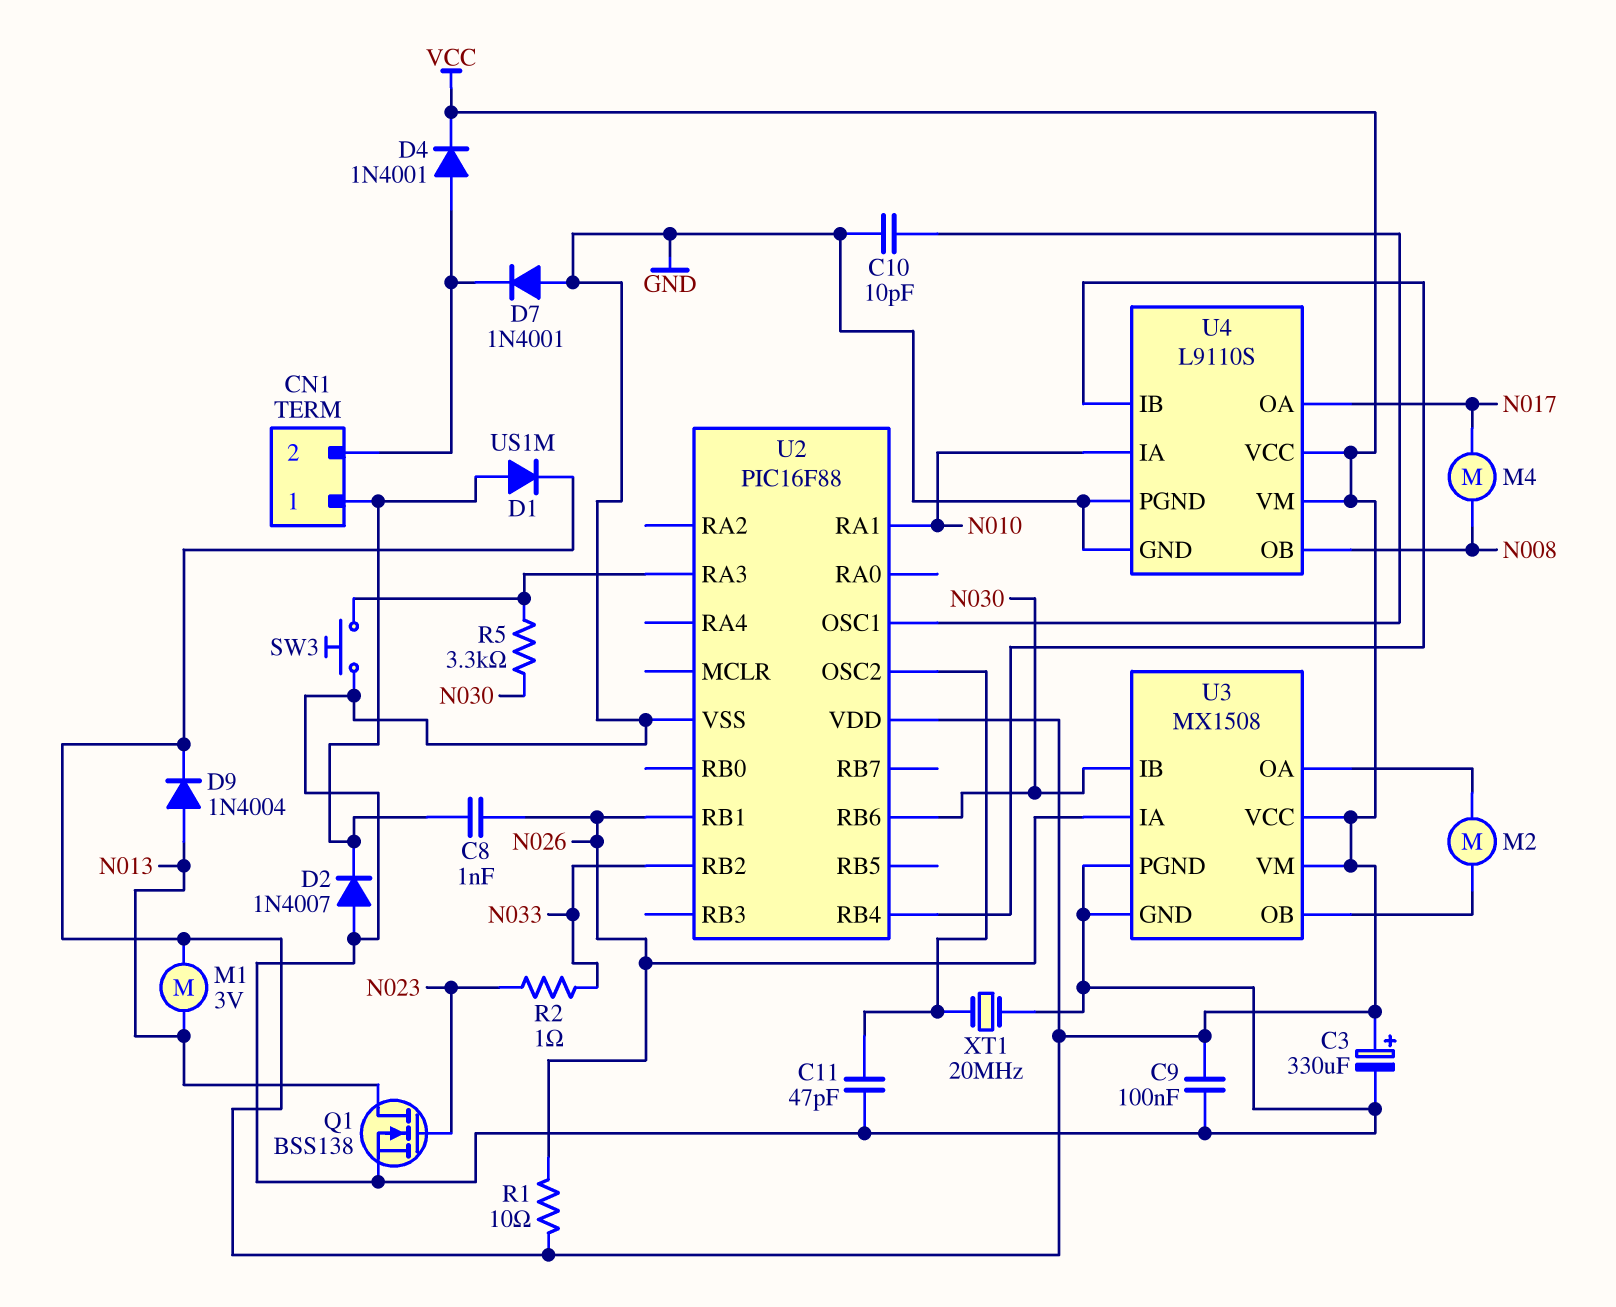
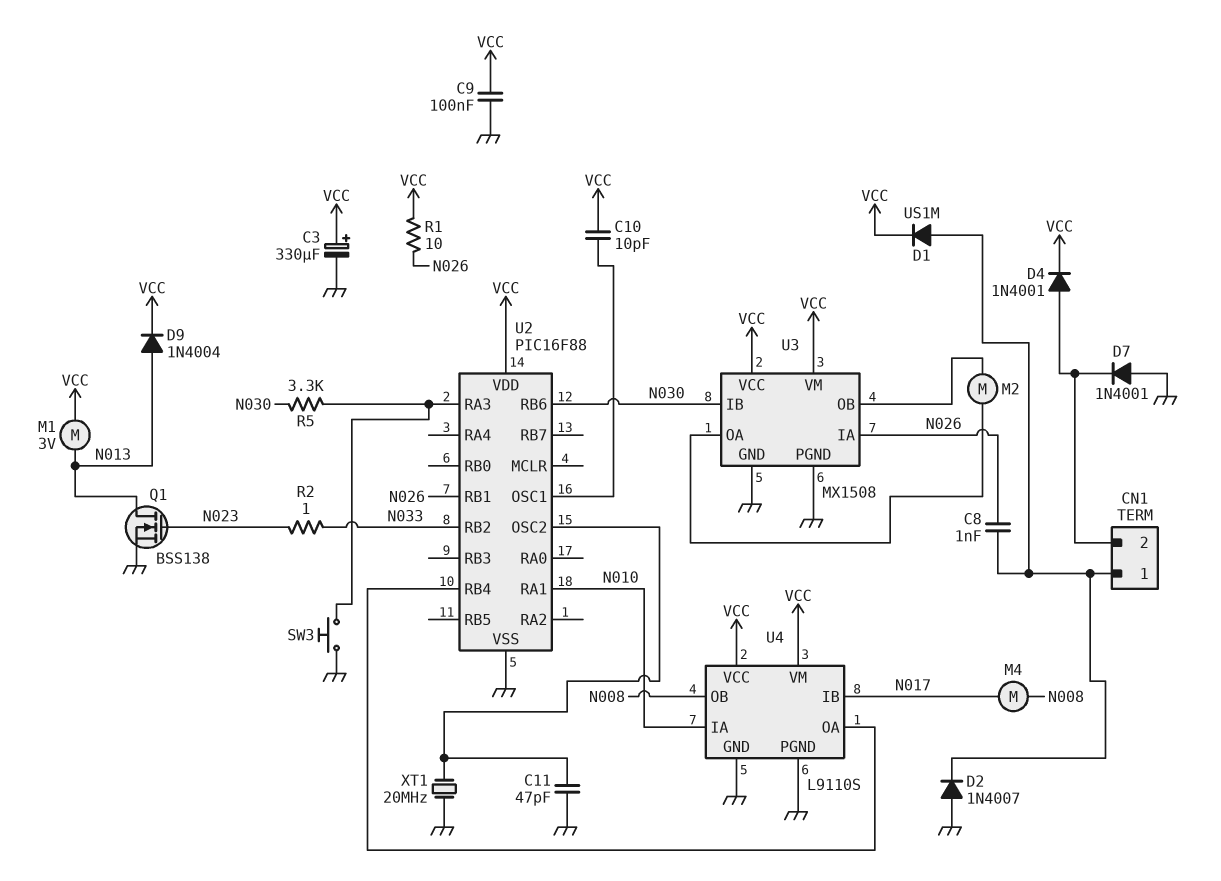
C10: 10pF (GND, U2/OSC1) -> 10pF (U2/OSC1, VCC)
U4 pin IB: U2/RB4 -> N017
U4 pin OA: N017 -> U2/RB4

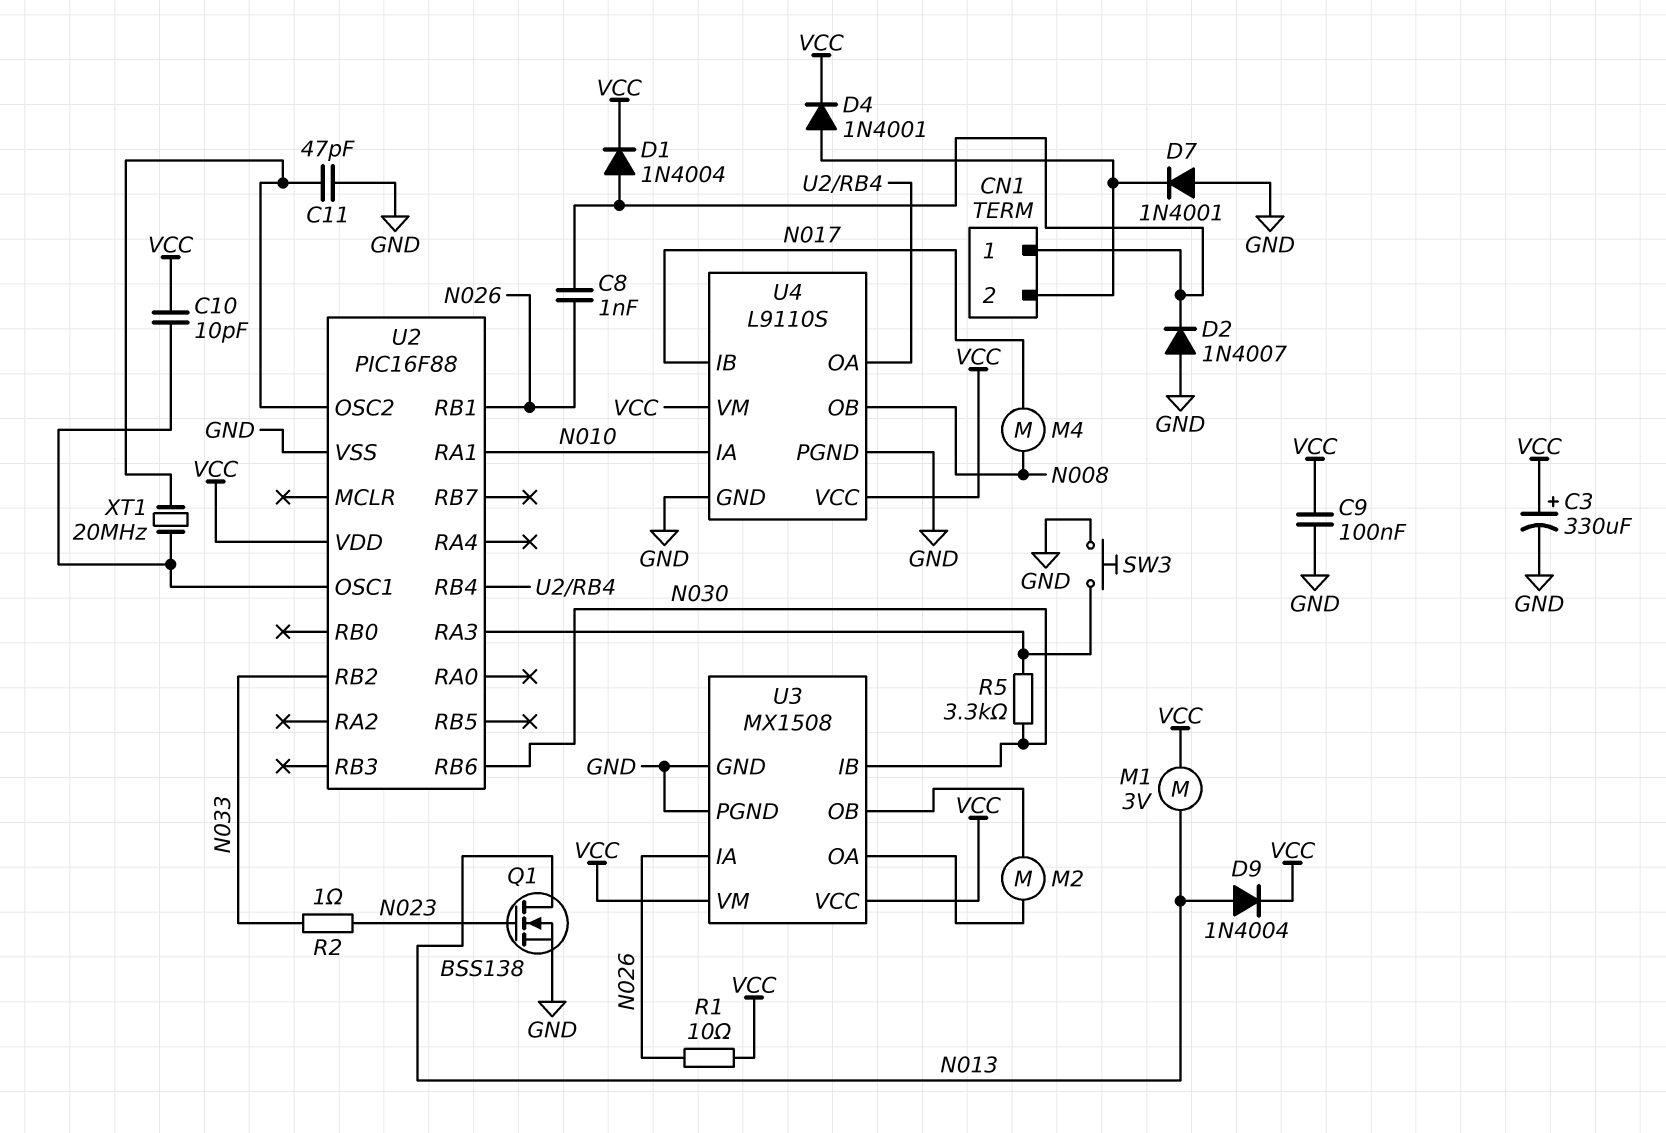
D1: diode US1M (A CN1/1, K VCC) -> diode 1N4004 (A CN1/1, K VCC)
XT1: 20MHz (GND, U2/OSC2) -> 20MHz (U2/OSC1, U2/OSC2)

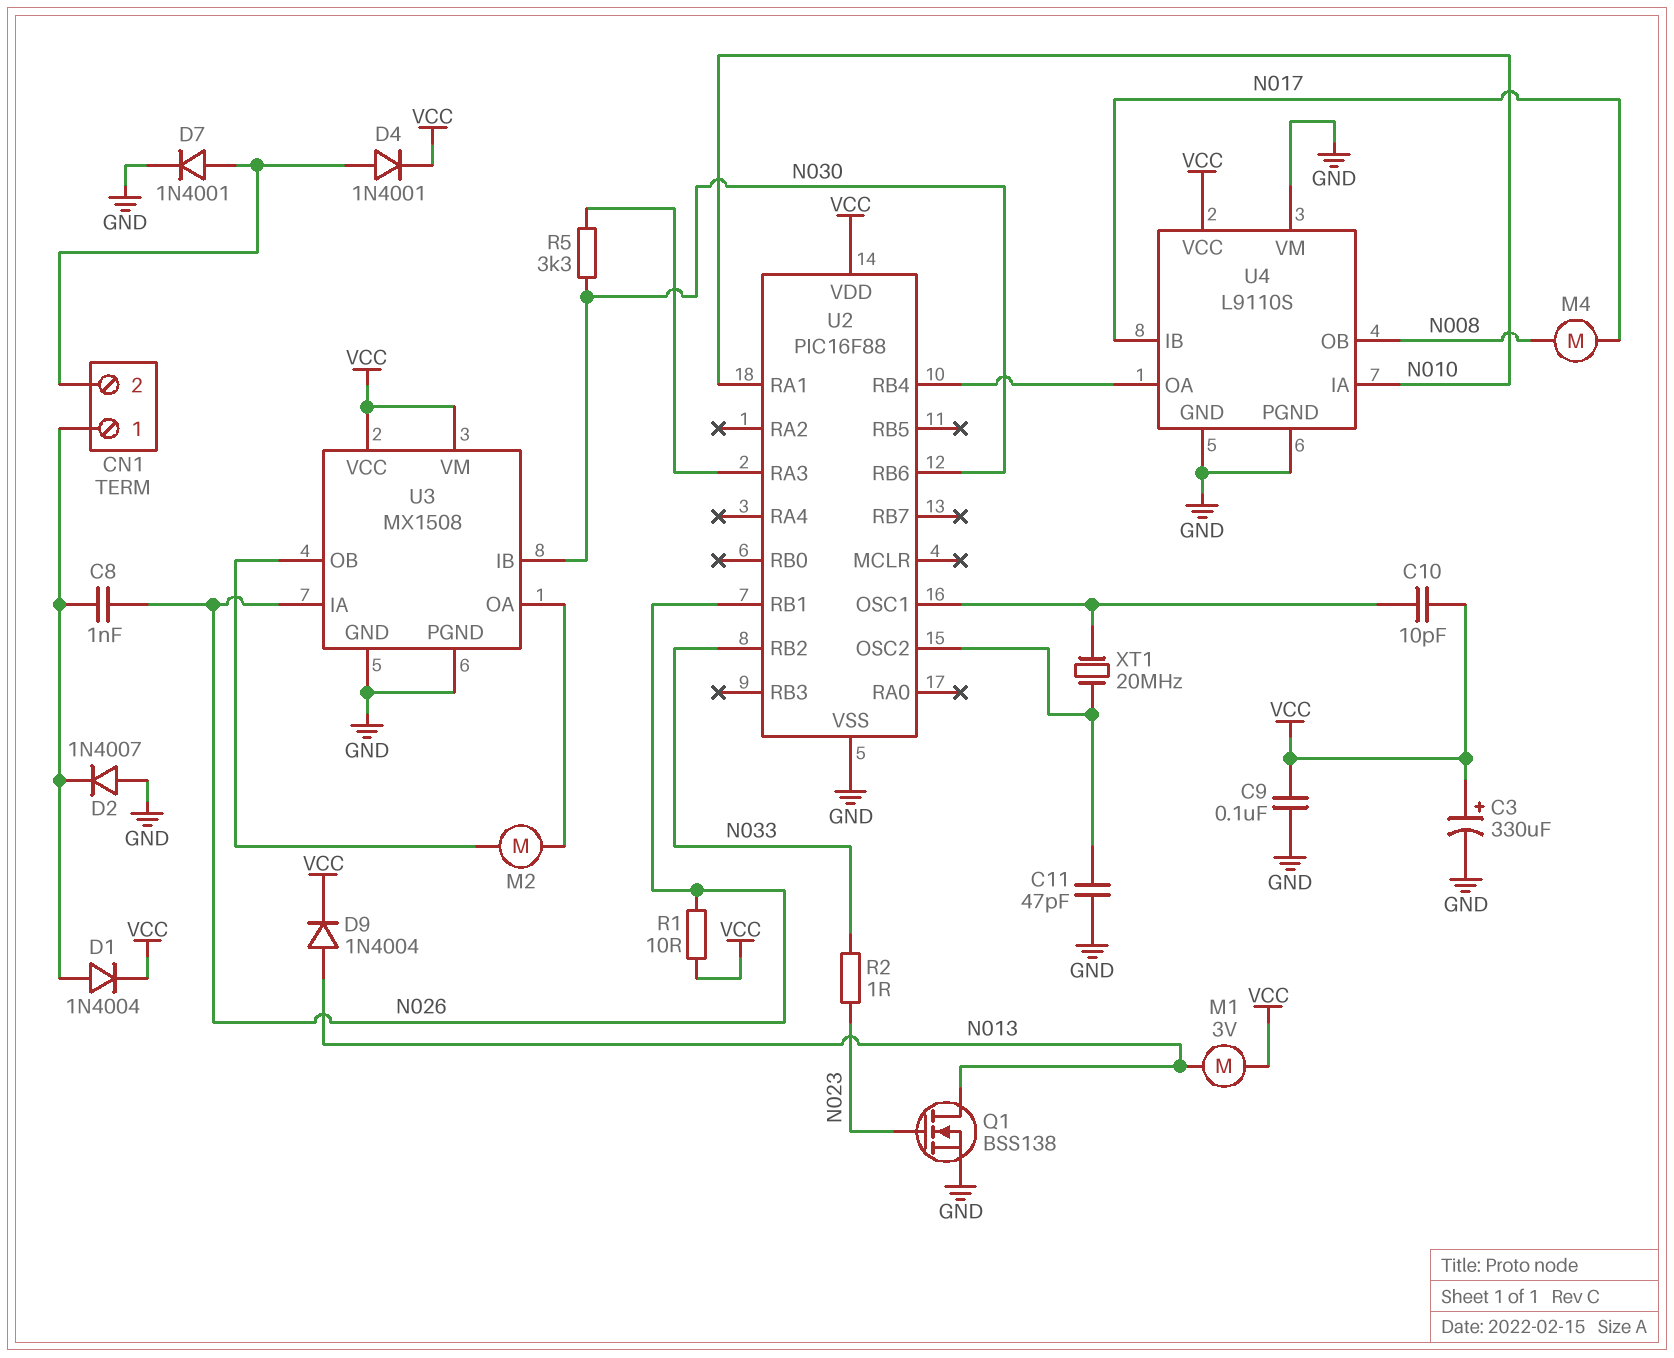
D7: diode 1N4001 (A GND, K CN1/2) -> diode 1N4001 (A CN1/2, K GND)
SW3: button (GND, U2/RA3) -> none
U4 pin VM: VCC -> GND

